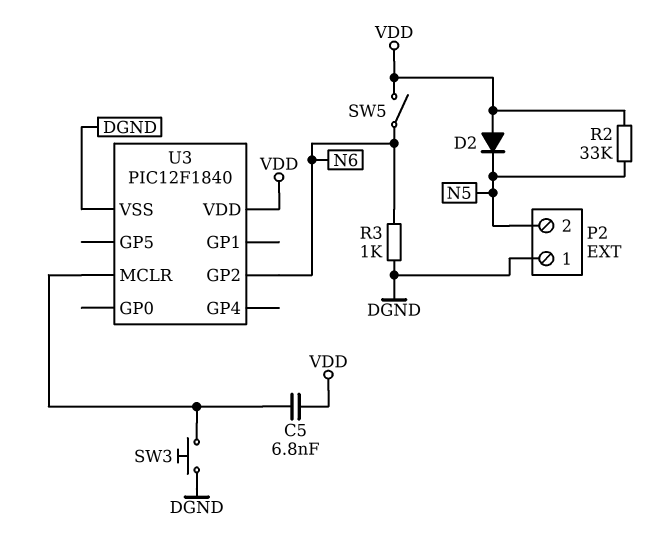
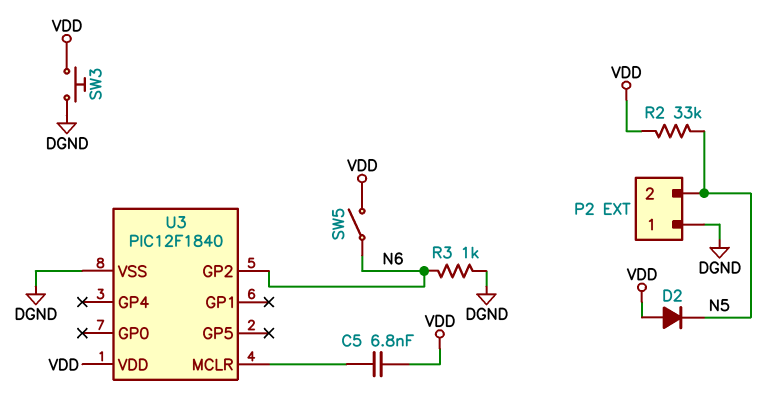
SW3: button (DGND, U3/MCLR) -> button (DGND, VDD)

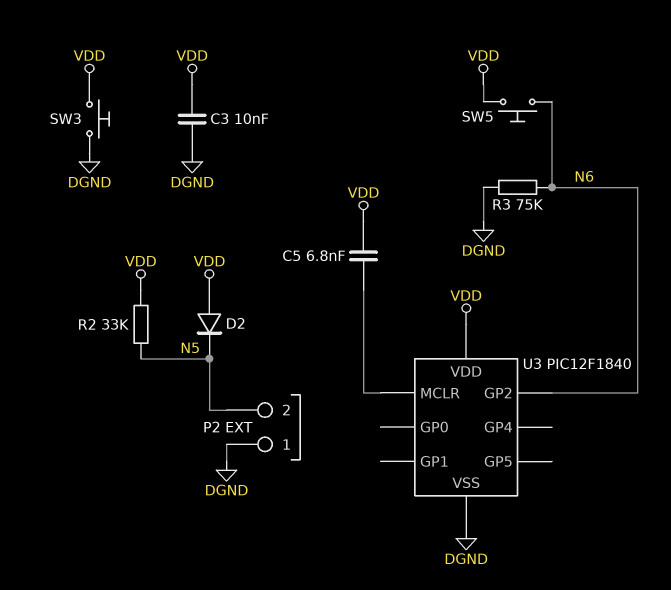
C3: none -> 10nF (DGND, VDD)
R3: 1k (DGND, N6) -> 75k (DGND, N6)
SW5: switch (N6, VDD) -> button (N6, VDD)

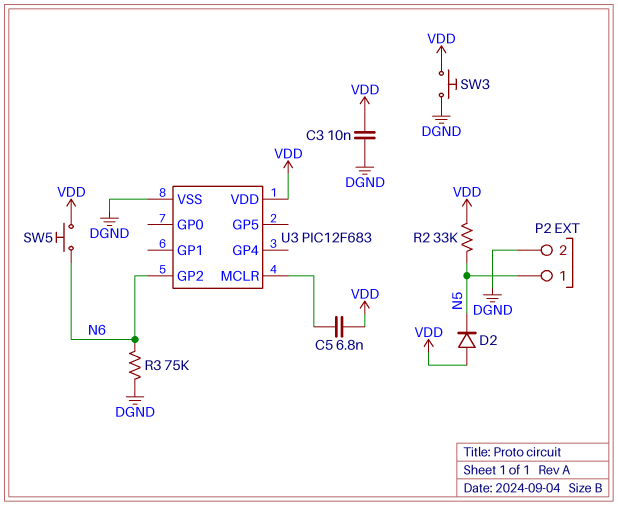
P2 pin 1: DGND -> N5
P2 pin 2: N5 -> DGND
U3: PIC12F1840 -> PIC12F683

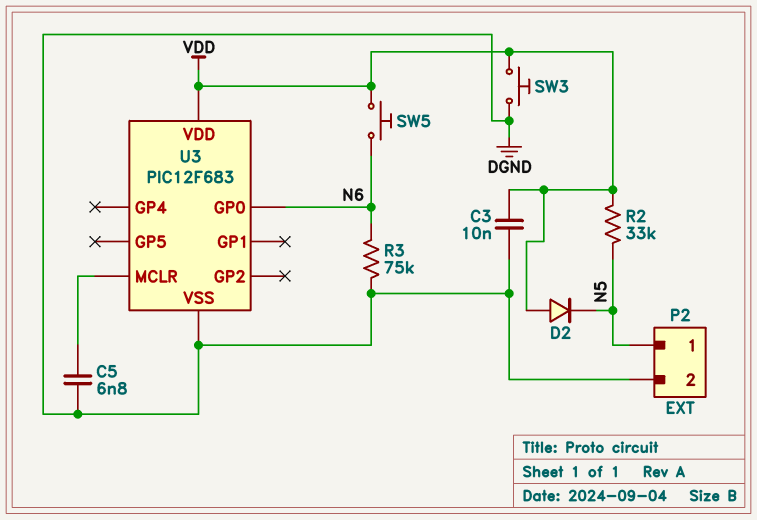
C5: 6.8nF (U3/MCLR, VDD) -> 6.8nF (DGND, U3/MCLR)
U3 pin GP0: none -> N6
U3 pin GP2: N6 -> none

